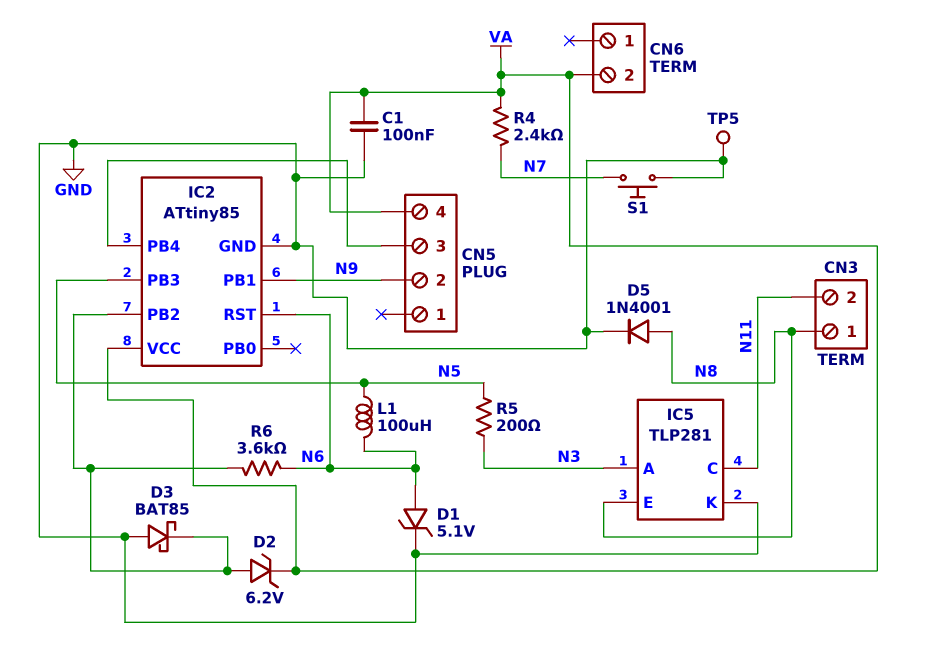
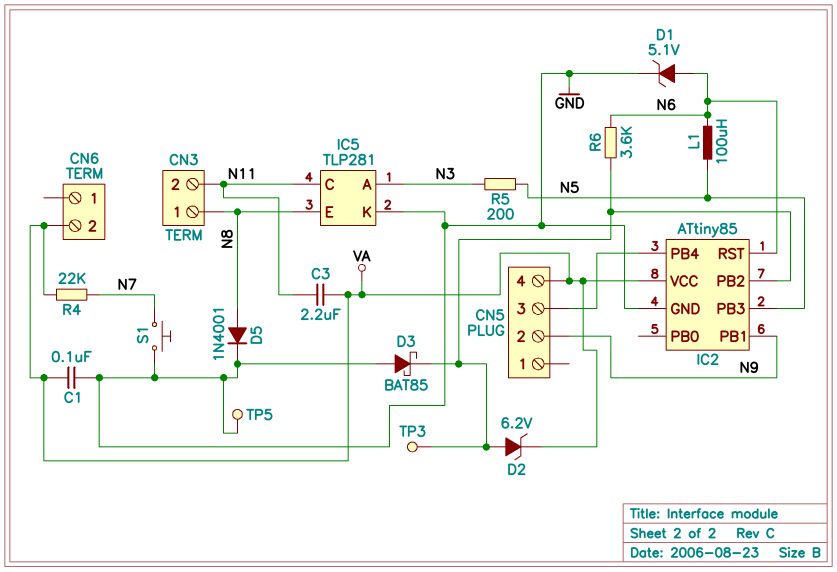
C3: none -> 2.2uF (N11, VA)
R4: 2.4k (N7, VA) -> 22k (N7, VA)
TP3: none -> test point (IC2/PB2)

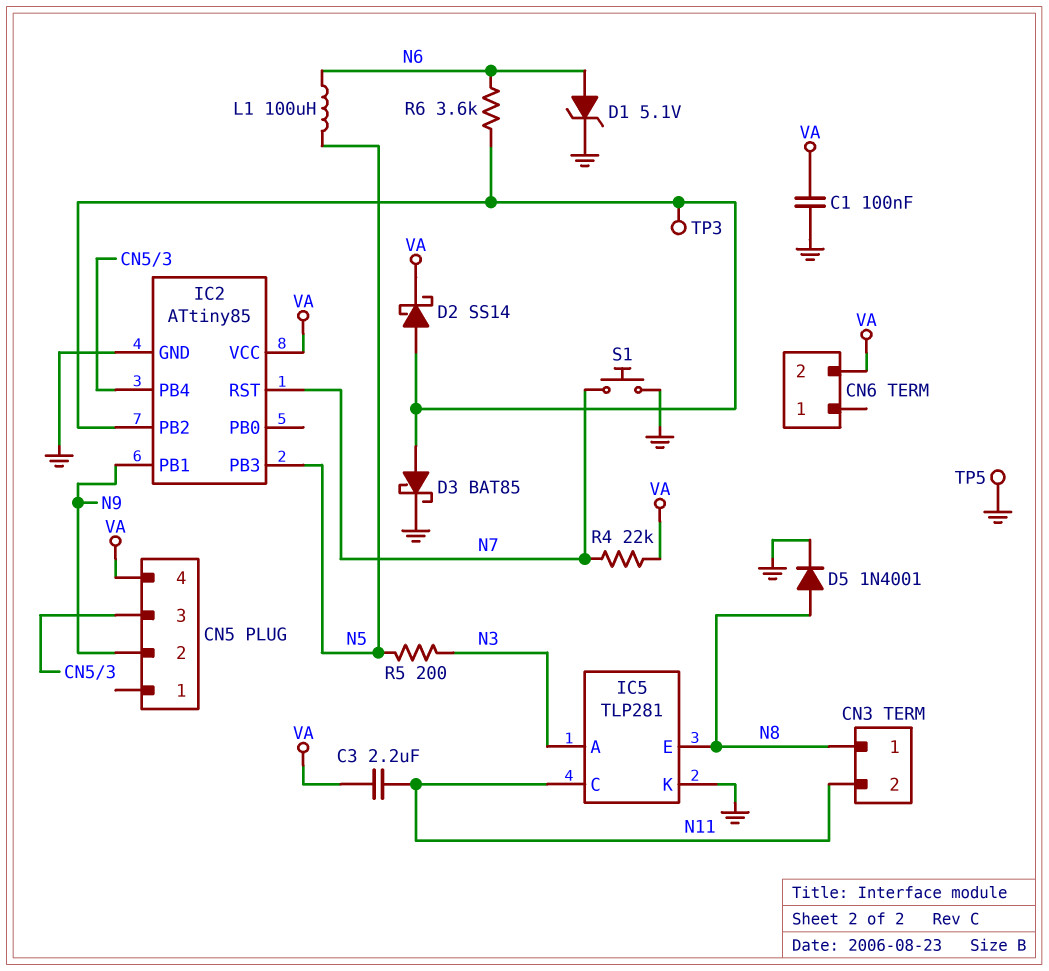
D2: zener 6.2V (A IC2/PB2, K VA) -> schottky SS14 (A IC2/PB2, K VA)
D3: schottky BAT85 (A GND, K IC2/PB2) -> schottky BAT85 (A IC2/PB2, K GND)
IC2 pin RST: N6 -> N7

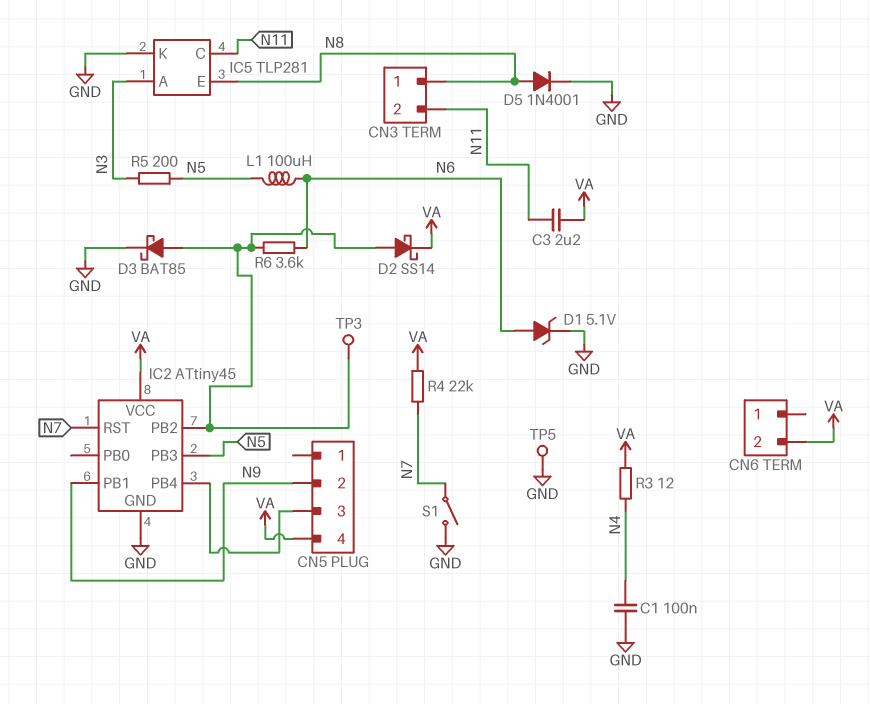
C1: 100nF (GND, VA) -> 100nF (GND, N4)
IC2: ATtiny85 -> ATtiny45
R3: none -> 12 (N4, VA)
S1: button (GND, N7) -> switch (GND, N7)

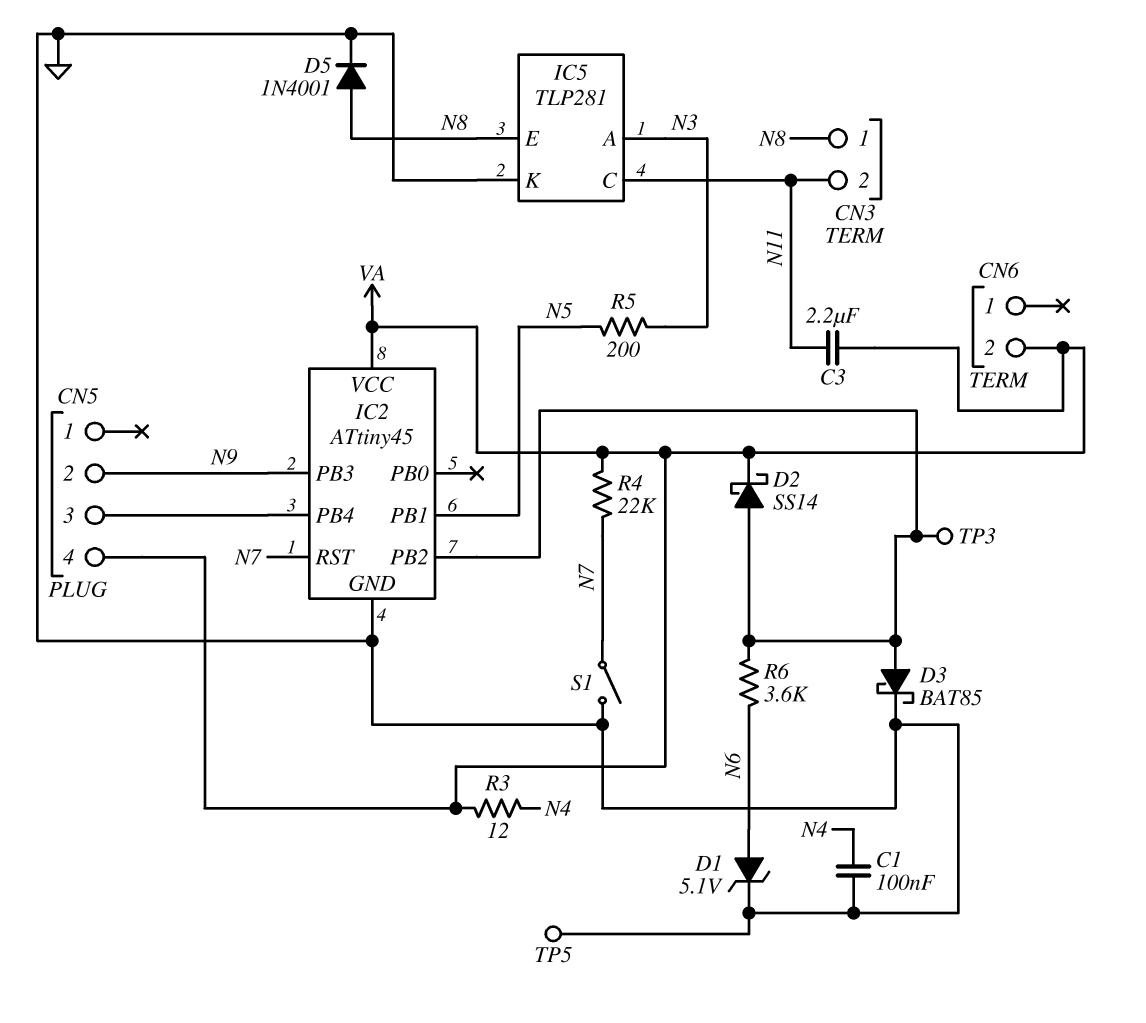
IC2 pin PB1: N9 -> N5
IC2 pin PB3: N5 -> N9
L1: 100uH (N5, N6) -> none

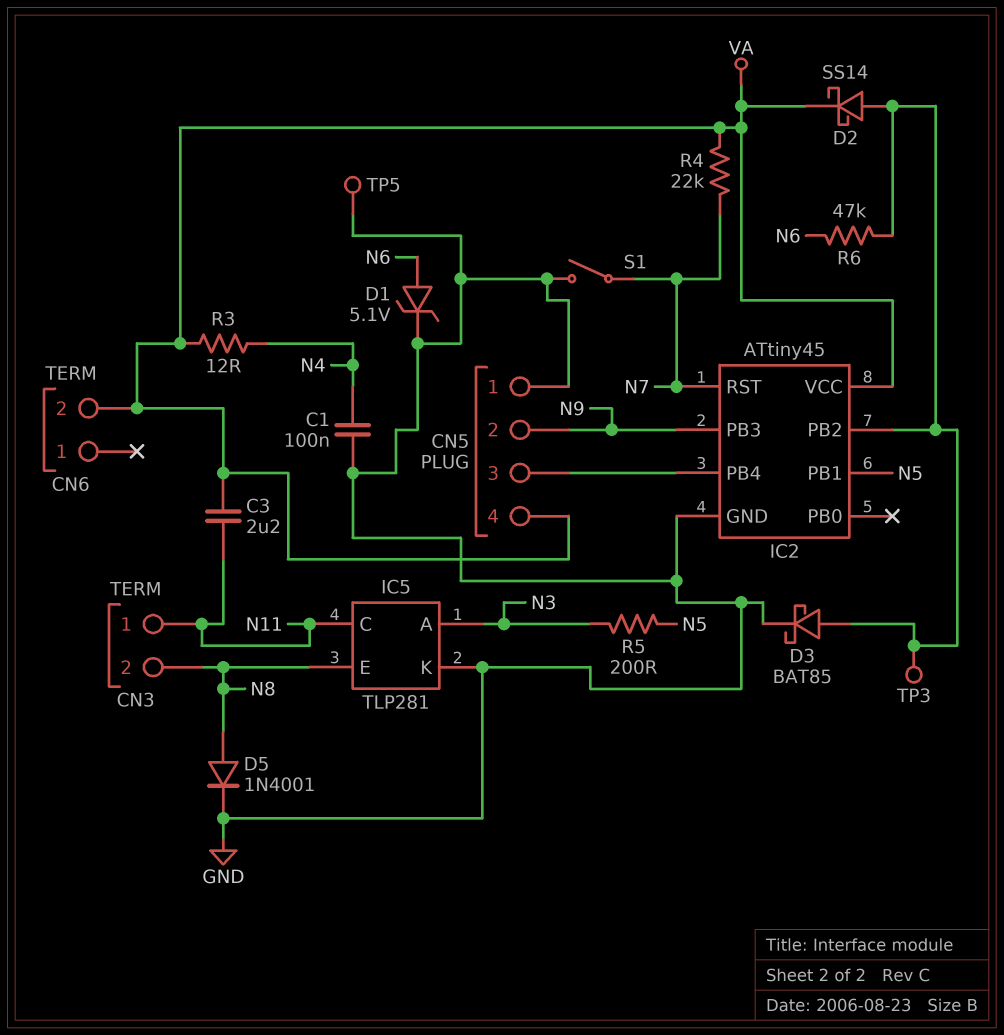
CN3 pin 1: N8 -> N11
CN3 pin 2: N11 -> N8
CN5 pin 1: none -> GND
R6: 3.6k (IC2/PB2, N6) -> 47k (IC2/PB2, N6)

